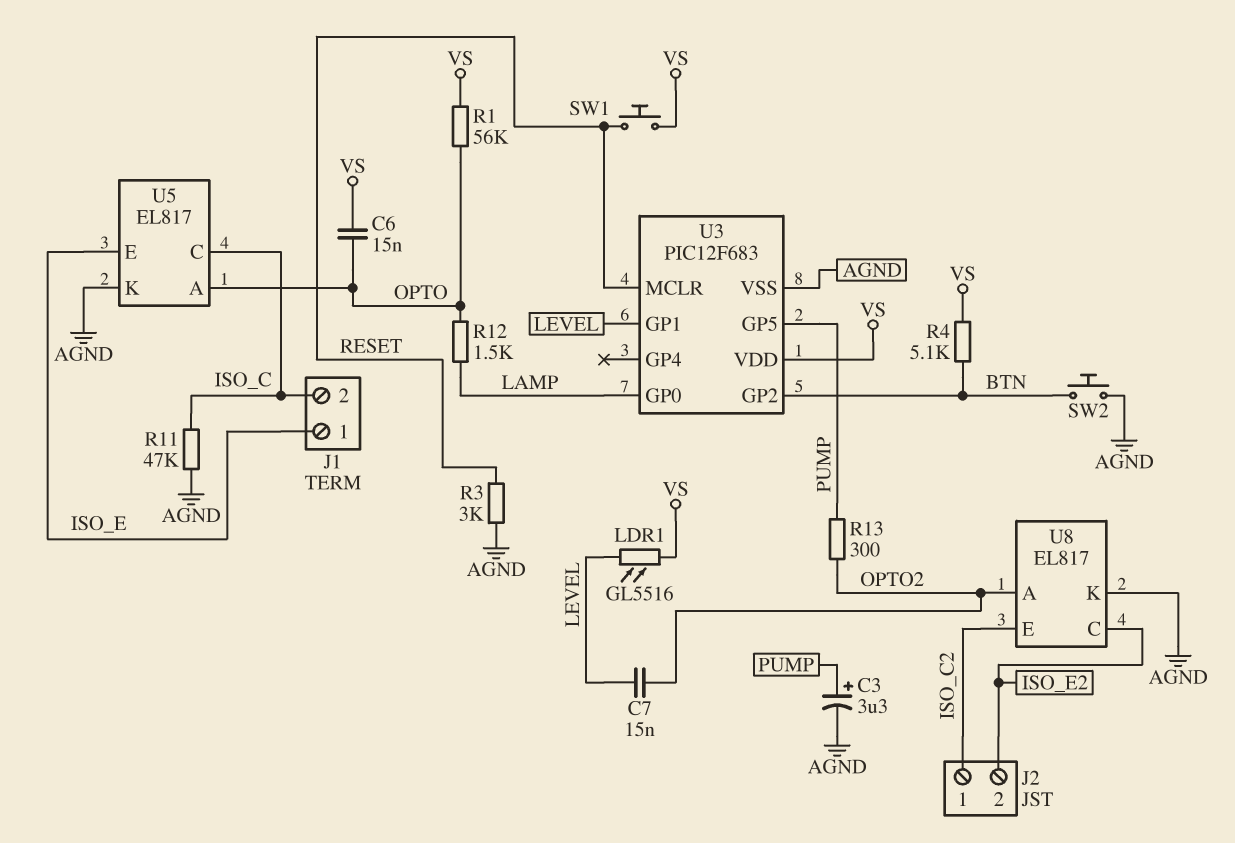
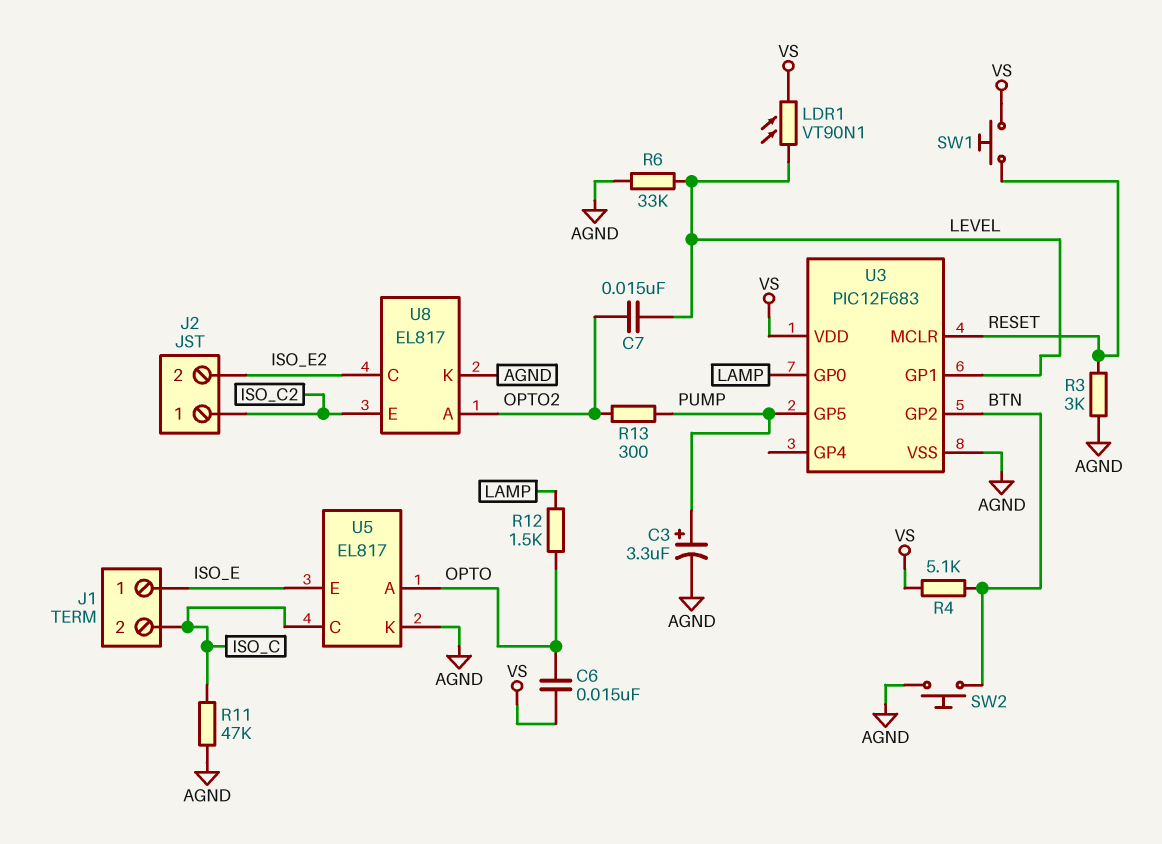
LDR1: GL5516 (LEVEL, VS) -> VT90N1 (LEVEL, VS)
R1: 56k (OPTO, VS) -> none
R6: none -> 33k (AGND, LEVEL)

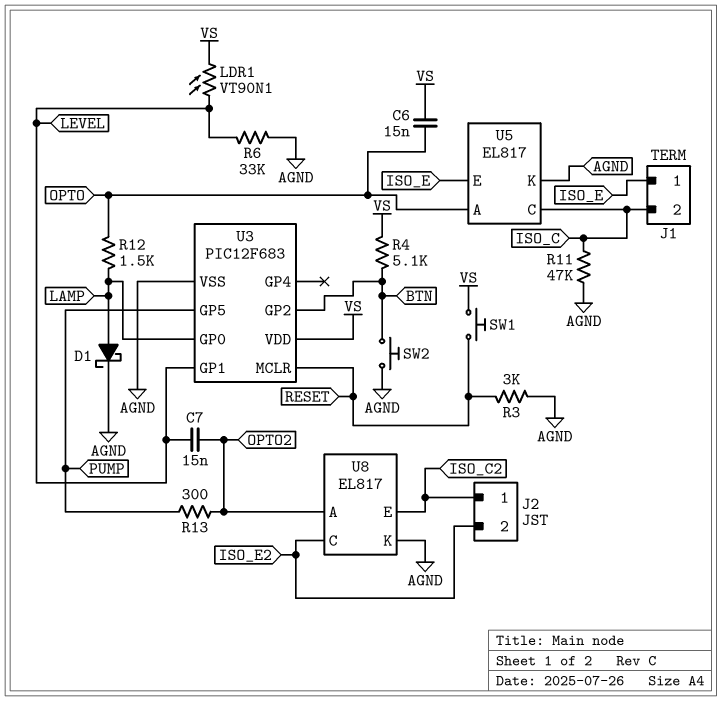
C3: 3.3uF (plus PUMP, minus AGND) -> none
D1: none -> schottky (A LAMP, K AGND)

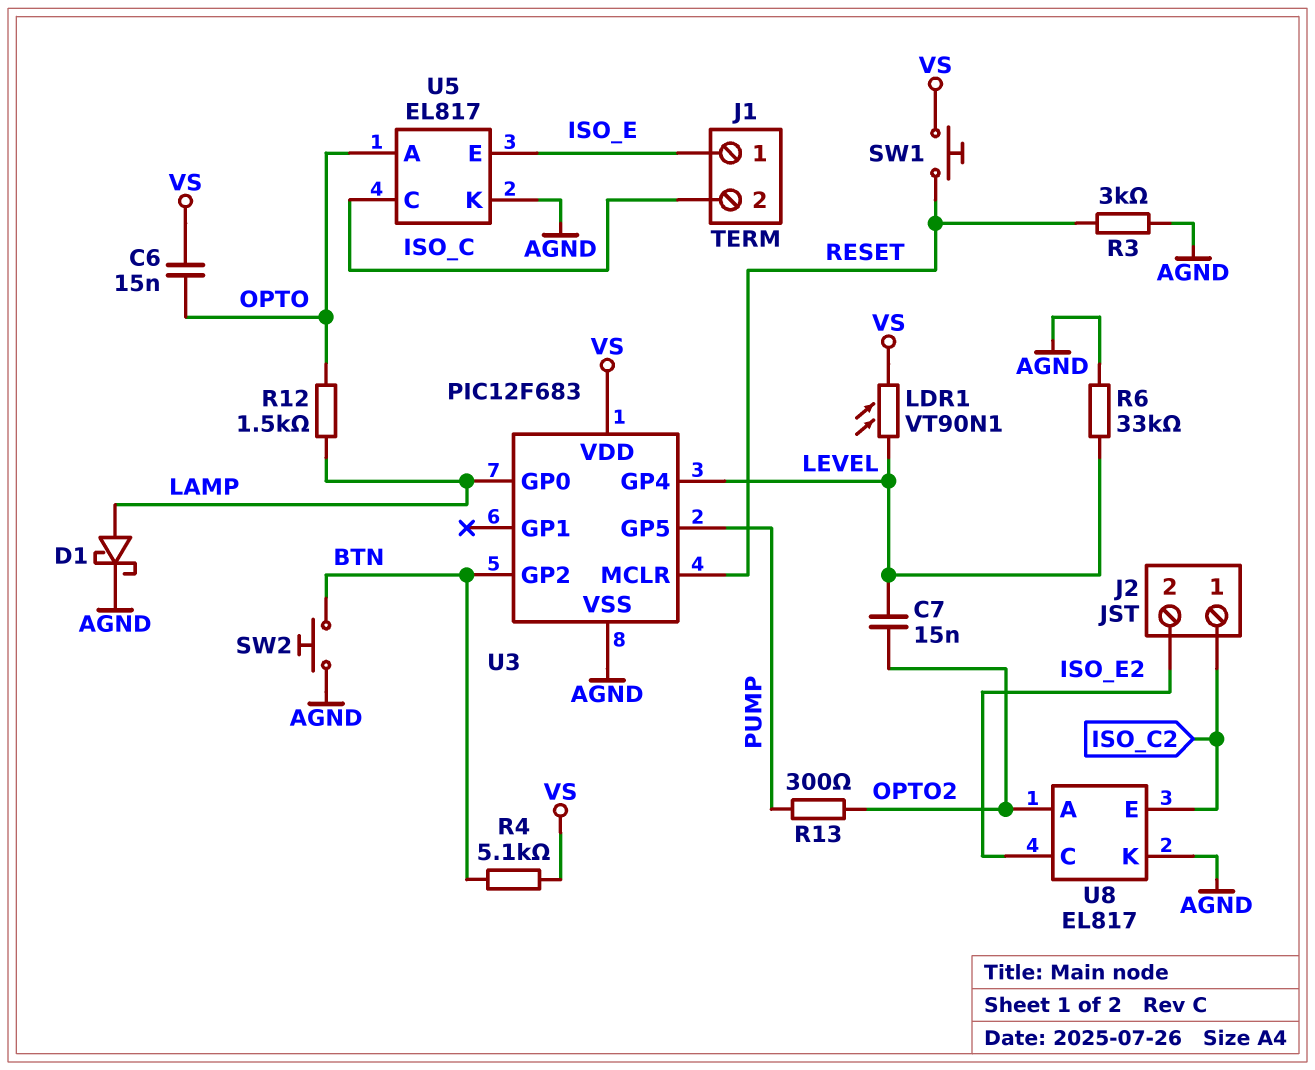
R11: 47k (AGND, ISO_C) -> none
U3 pin GP1: LEVEL -> none
U3 pin GP4: none -> LEVEL

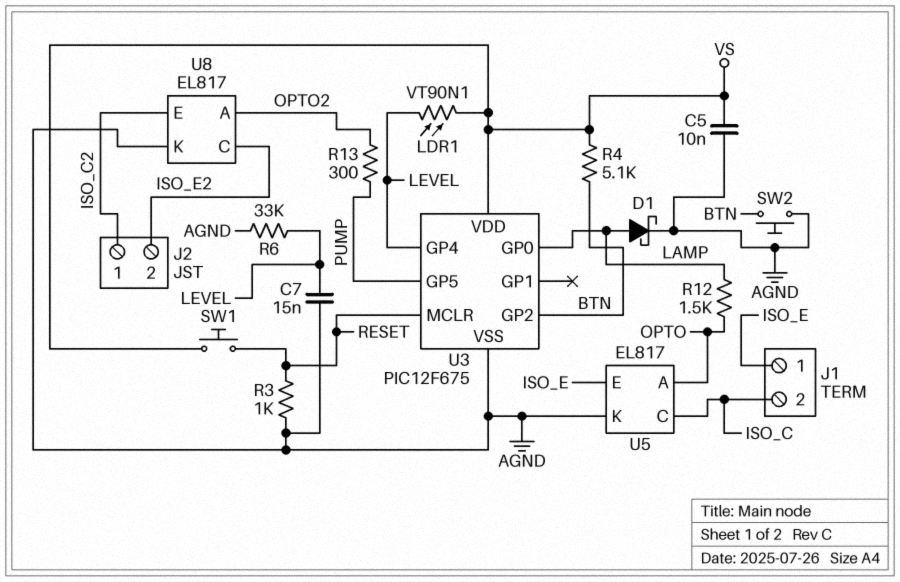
C5: none -> 10nF (AGND, VS)
C6: 15nF (OPTO, VS) -> none
C7: 15nF (LEVEL, OPTO2) -> 15nF (AGND, LEVEL)
R3: 3k (AGND, RESET) -> 1k (AGND, RESET)
U3: PIC12F683 -> PIC12F675

